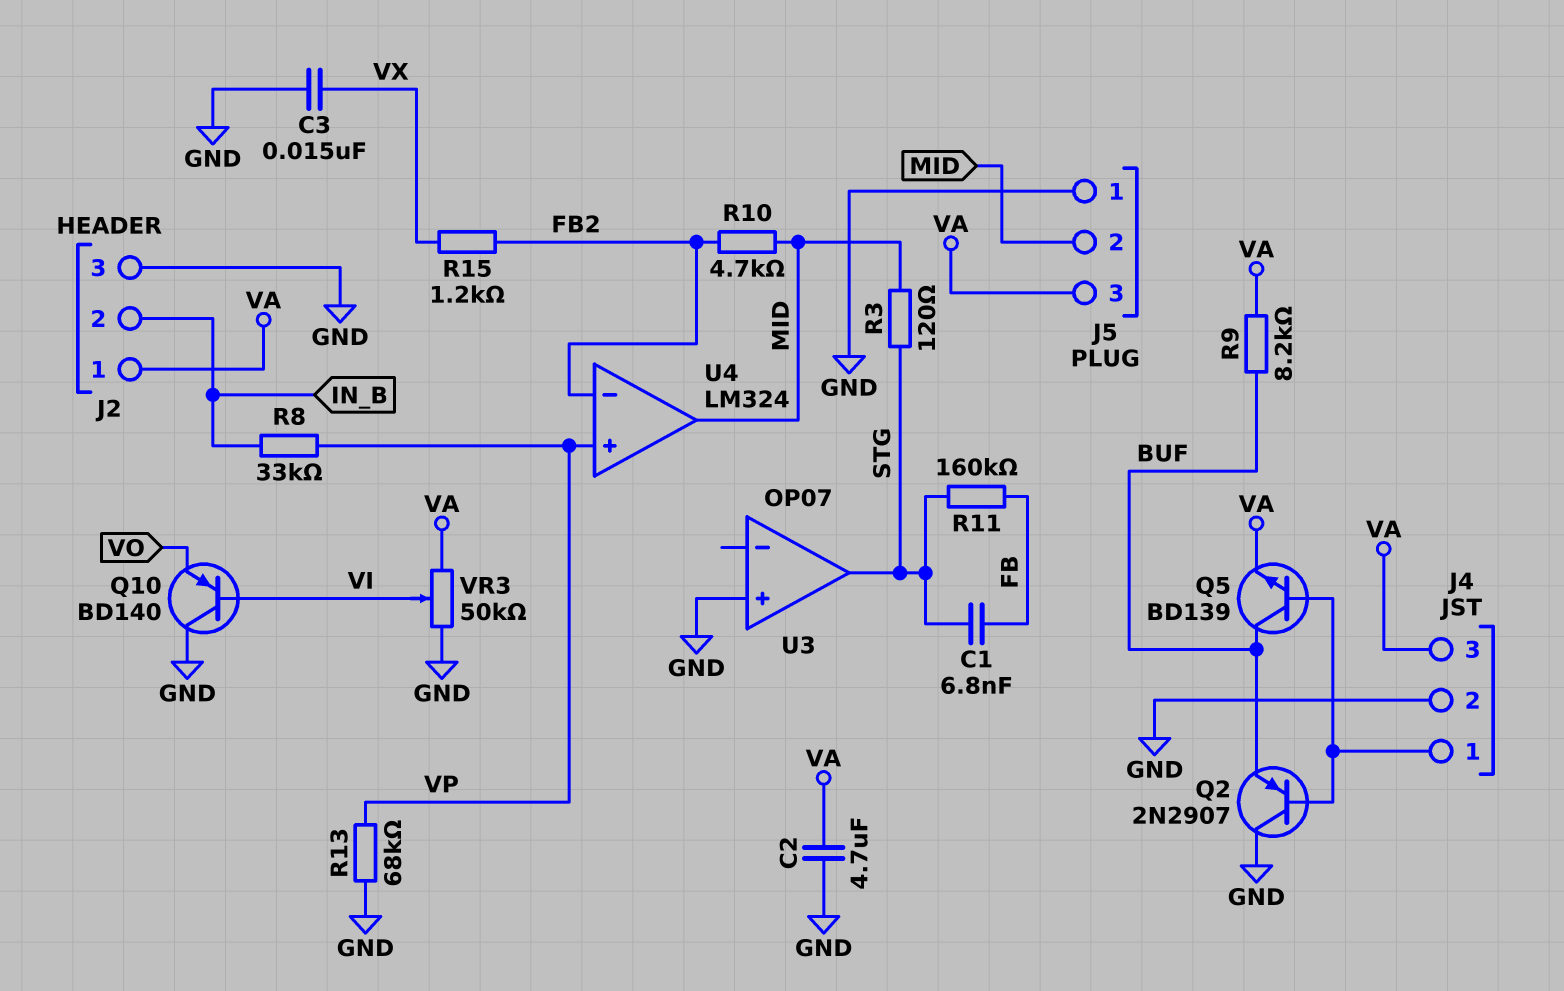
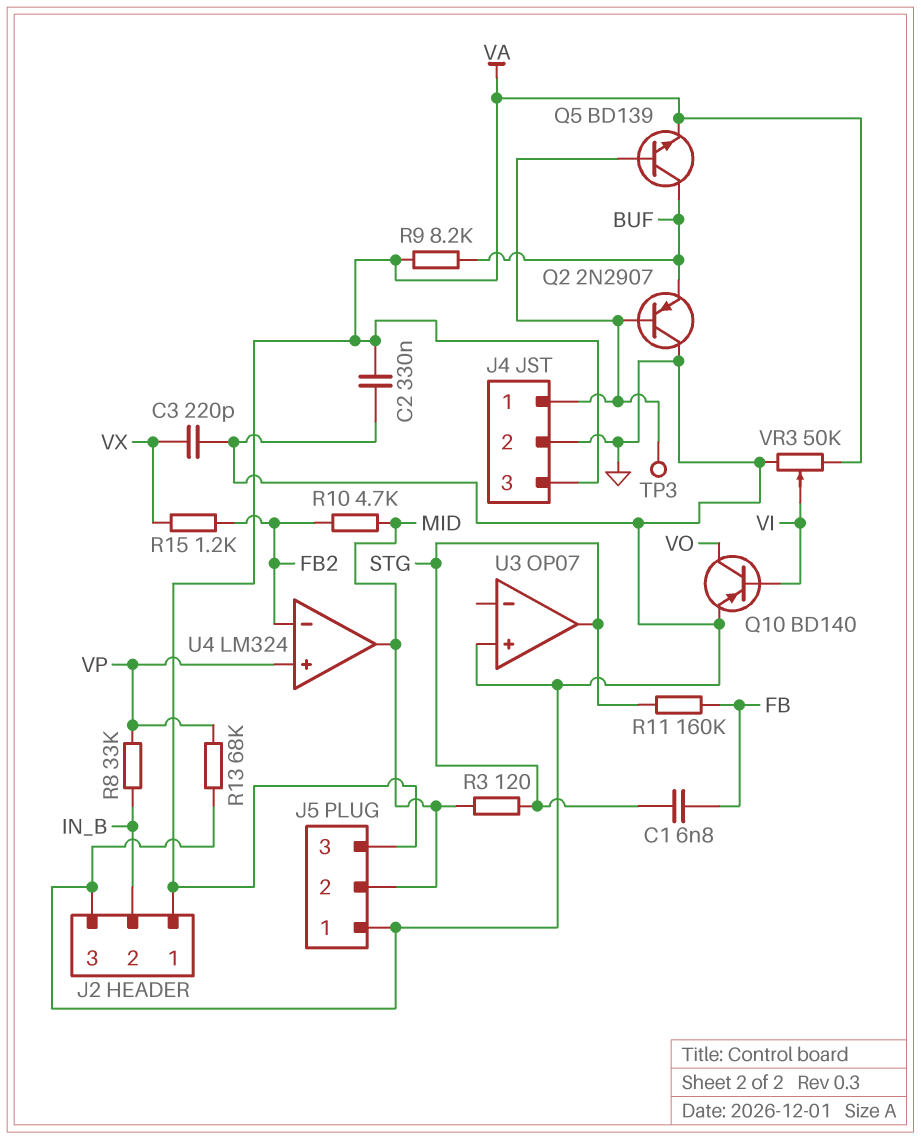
C2: 4.7uF (GND, VA) -> 330nF (GND, VA)
C3: 15nF (GND, VX) -> 220pF (GND, VX)
Q10: PNP BD140 (B VI, C GND, E VO) -> PNP BD140 (B VI, C VO, E GND)
TP3: none -> test point (J4/1)

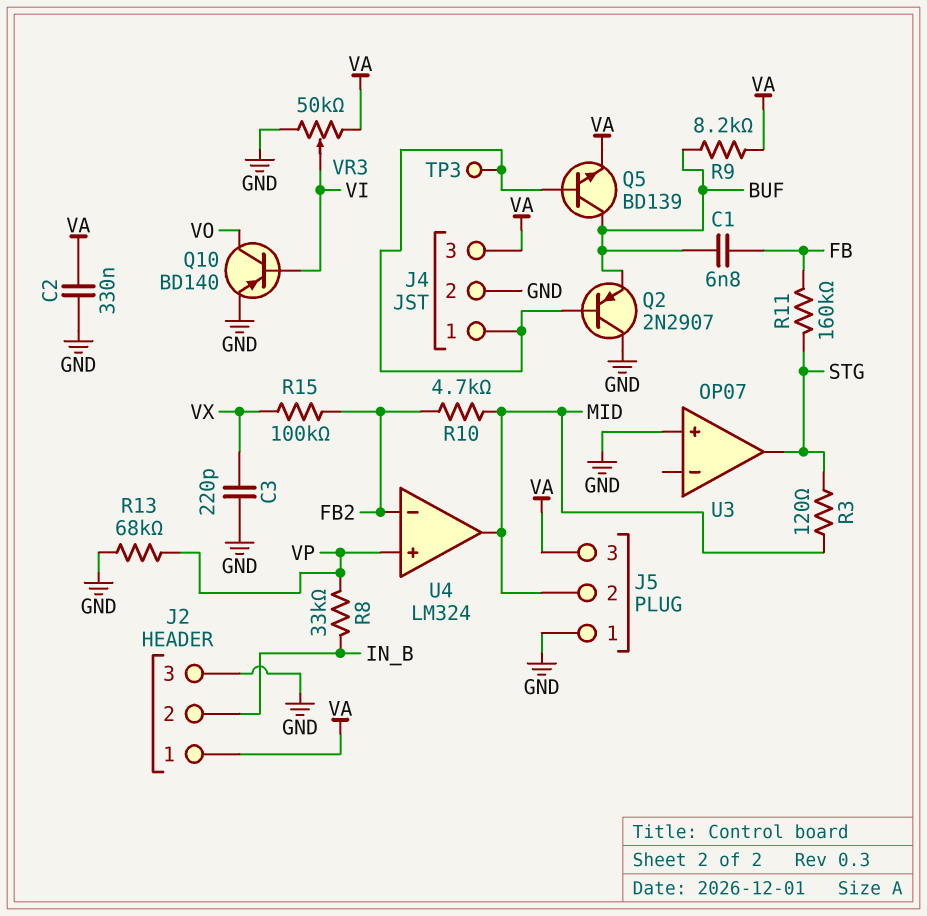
C1: 6.8nF (FB, STG) -> 6.8nF (BUF, FB)
R15: 1.2k (FB2, VX) -> 100k (FB2, VX)

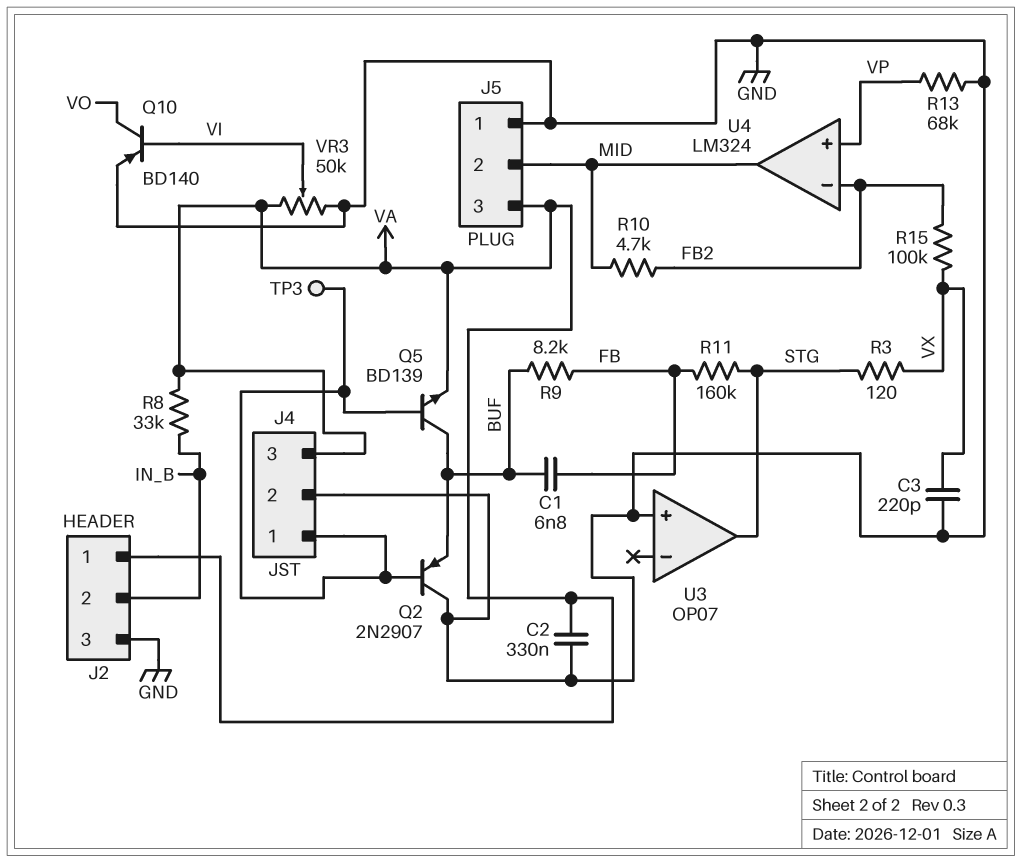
R3: 120 (MID, STG) -> 120 (STG, VX)
R8: 33k (IN_B, VP) -> 33k (IN_B, VA)
R9: 8.2k (BUF, VA) -> 8.2k (BUF, FB)

